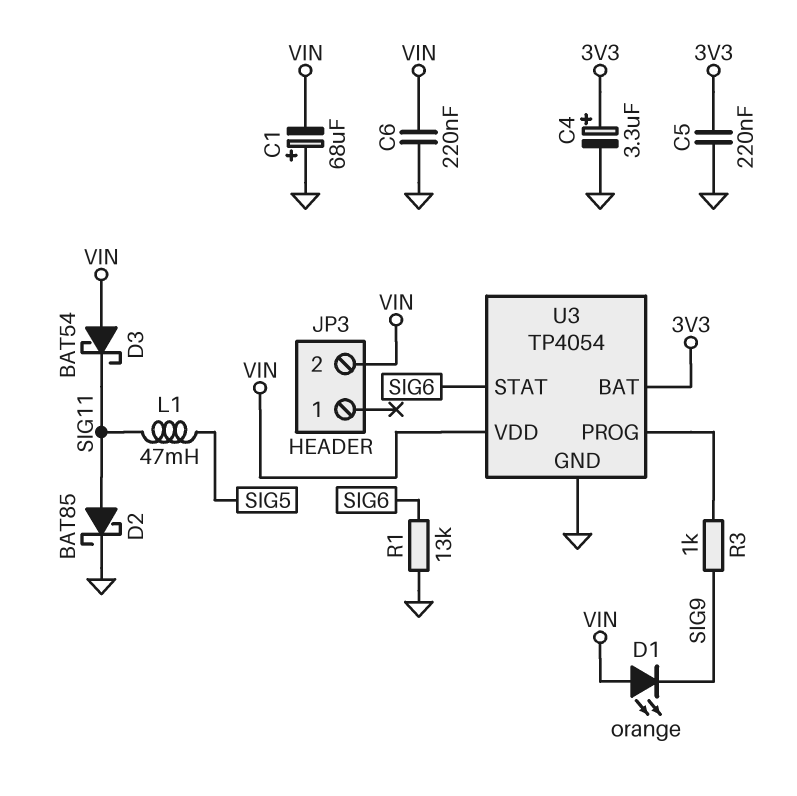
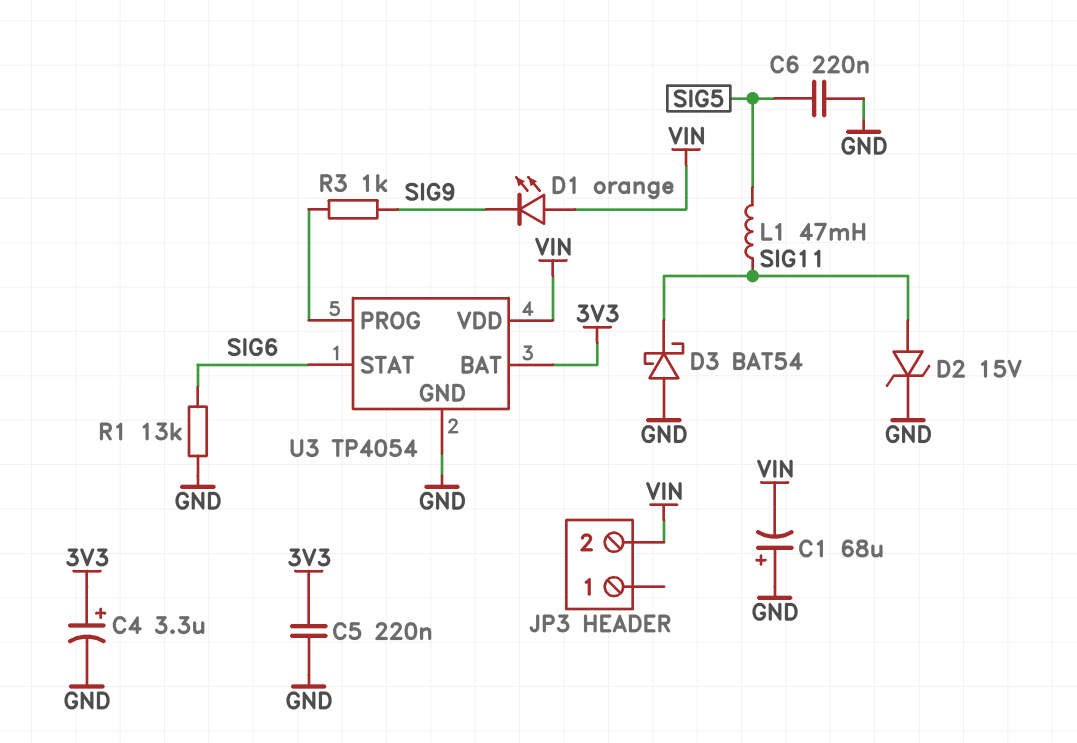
C6: 220nF (GND, VIN) -> 220nF (GND, SIG5)
D2: schottky BAT85 (A SIG11, K GND) -> zener 15V (A SIG11, K GND)
D3: schottky BAT54 (A VIN, K SIG11) -> schottky BAT54 (A GND, K SIG11)

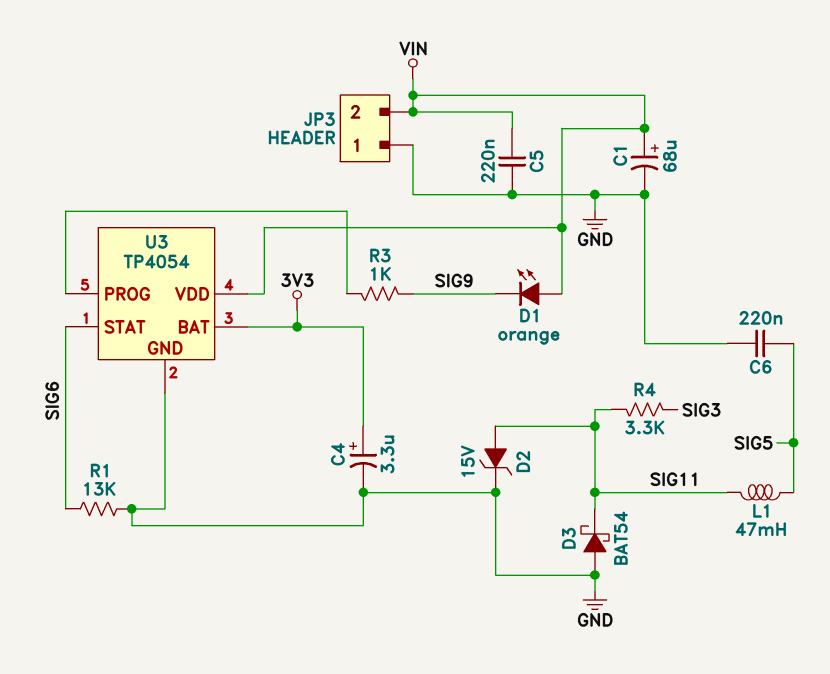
C1: 68uF (plus GND, minus VIN) -> 68uF (plus VIN, minus GND)
C5: 220nF (3V3, GND) -> 220nF (GND, VIN)
JP3 pin 1: none -> GND
R4: none -> 3.3k (SIG3, SIG11)

